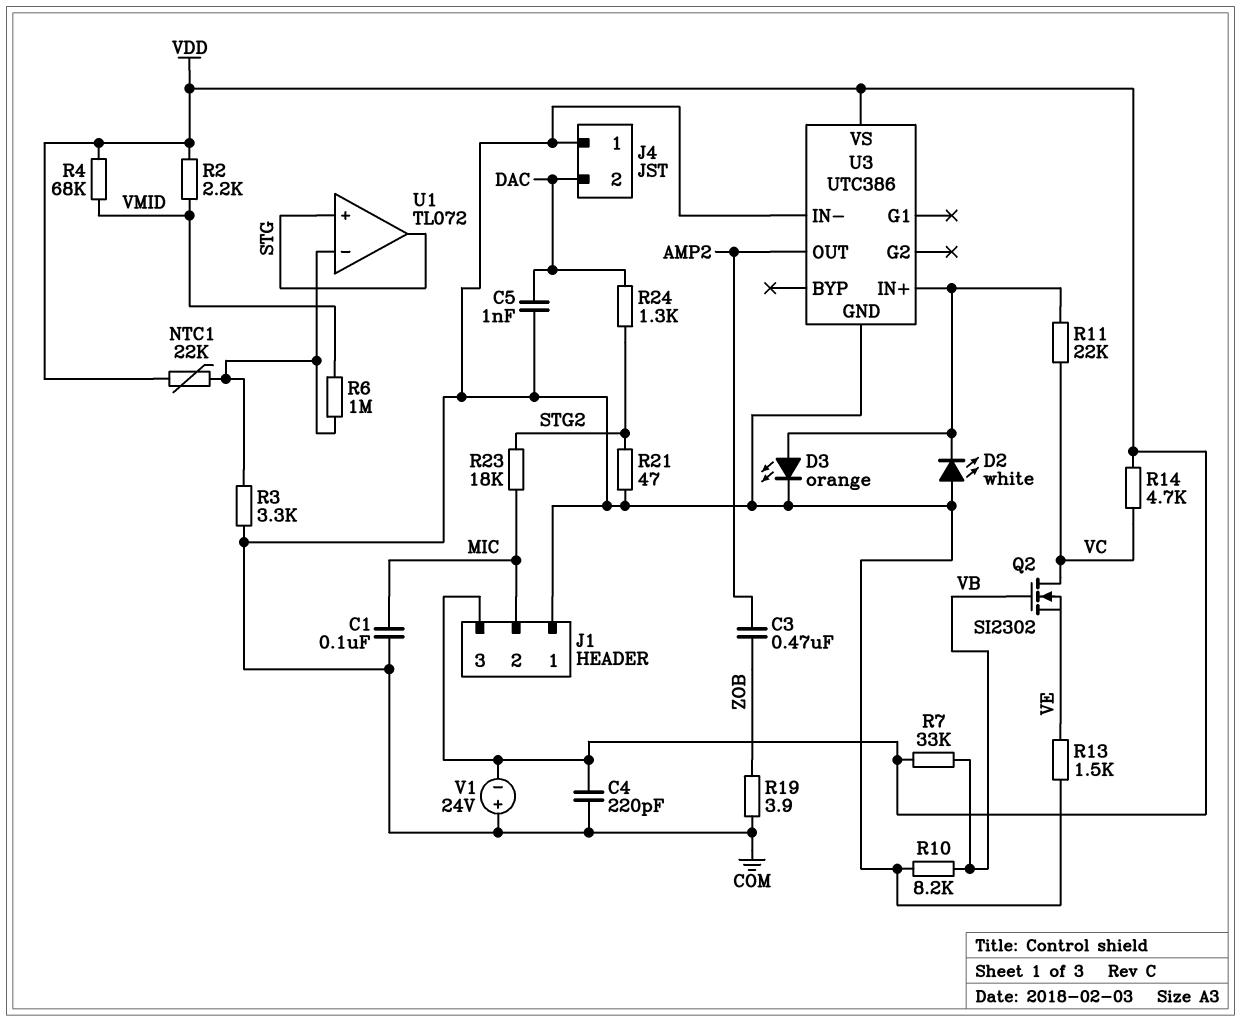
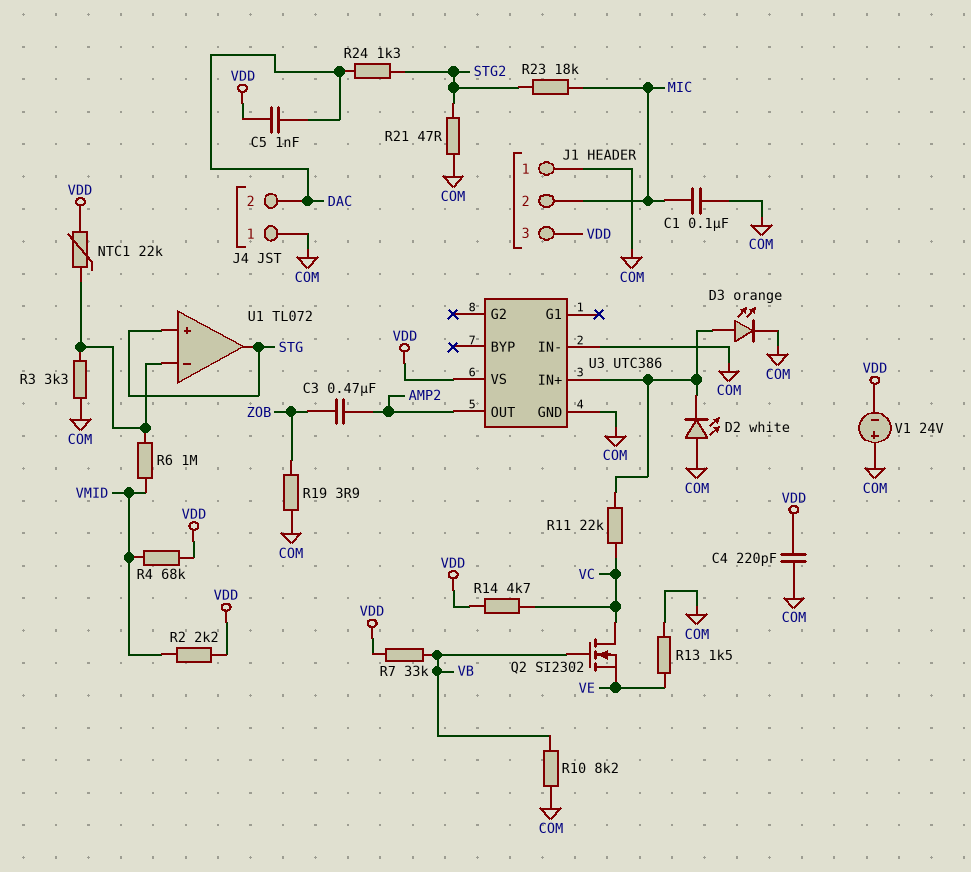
C5: 1nF (COM, DAC) -> 1nF (DAC, VDD)

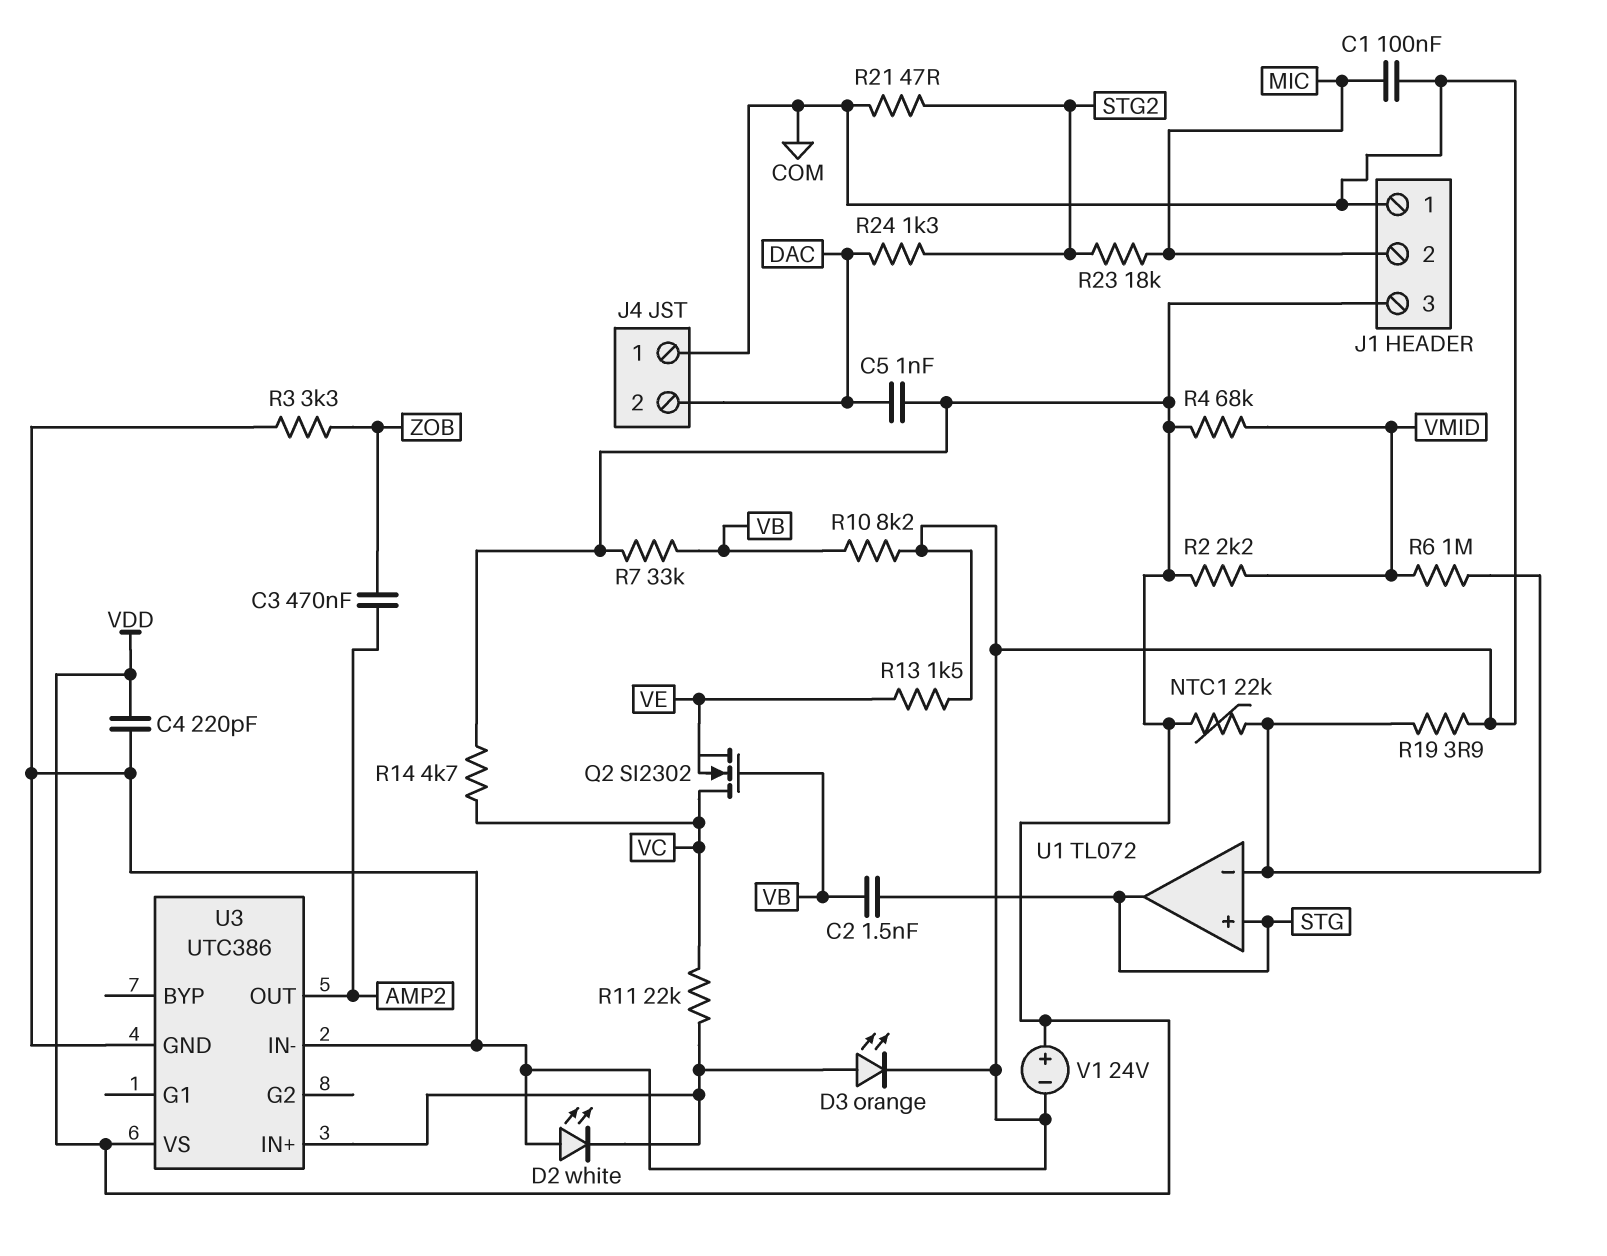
C2: none -> 1.5nF (STG, VB)
R3: 3.3k (COM, U1/in-) -> 3.3k (COM, ZOB)
R19: 3.9 (COM, ZOB) -> 3.9 (COM, U1/in-)
V1: 24V (plus COM, minus VDD) -> 24V (plus VDD, minus COM)

